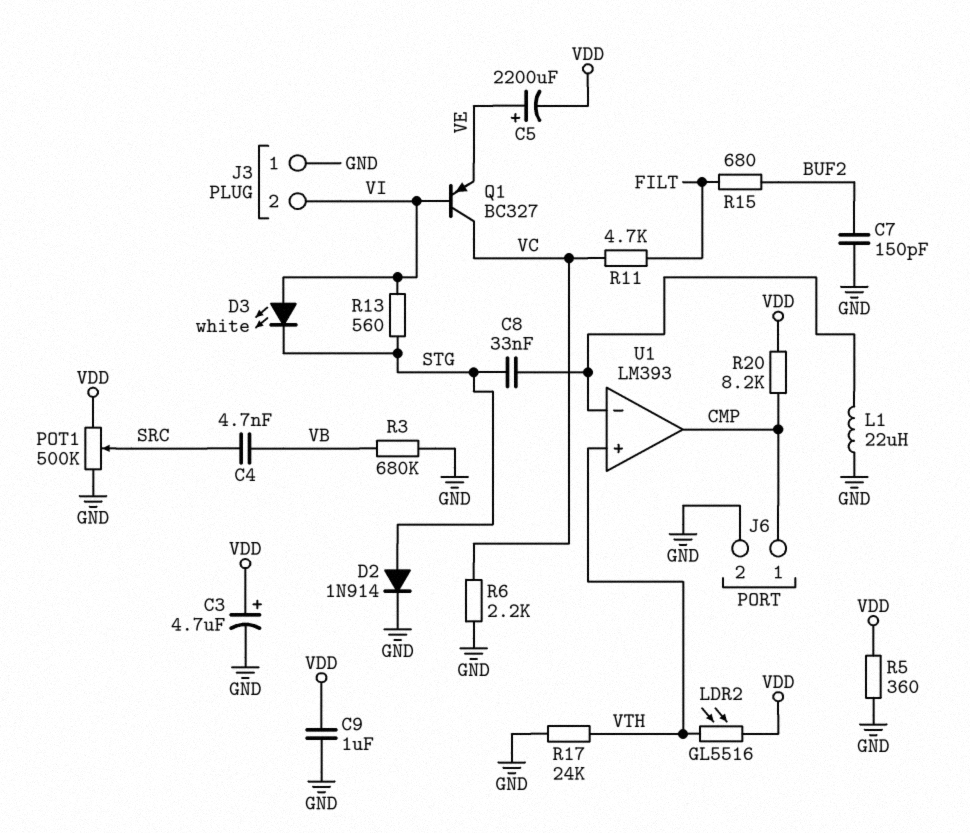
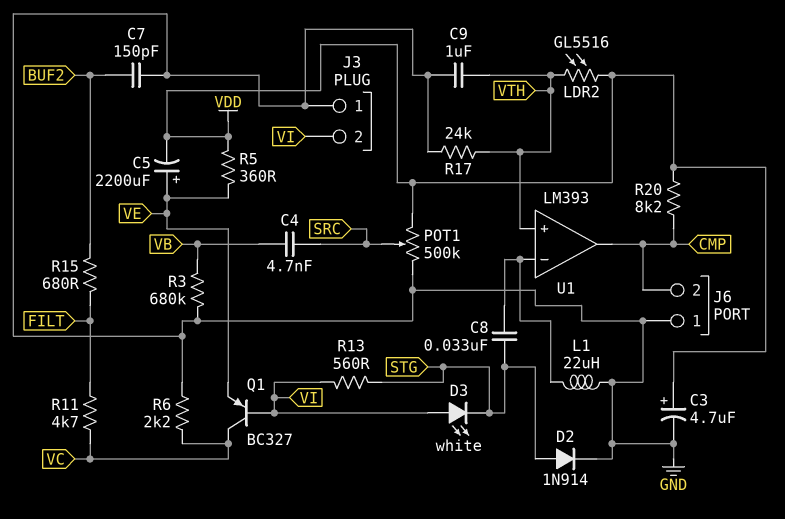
C9: 1uF (GND, VDD) -> 1uF (GND, VTH)
J6 pin 1: CMP -> GND
J6 pin 2: GND -> CMP
R5: 360 (GND, VDD) -> 360 (VDD, VE)

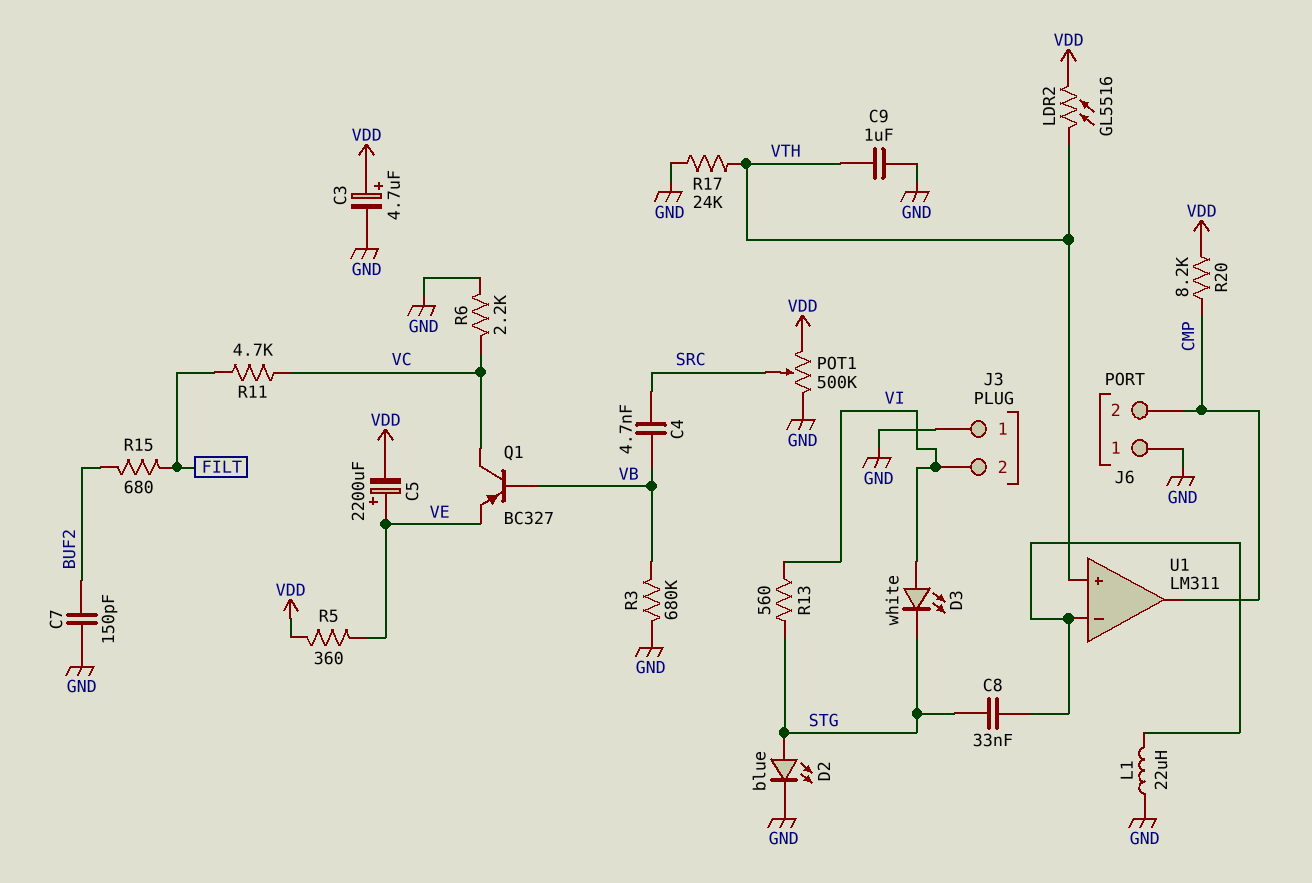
D2: diode 1N914 (A STG, K GND) -> LED blue (A STG, K GND)
Q1: PNP BC327 (B VI, C VC, E VE) -> PNP BC327 (B VB, C VC, E VE)
U1: LM393 -> LM311

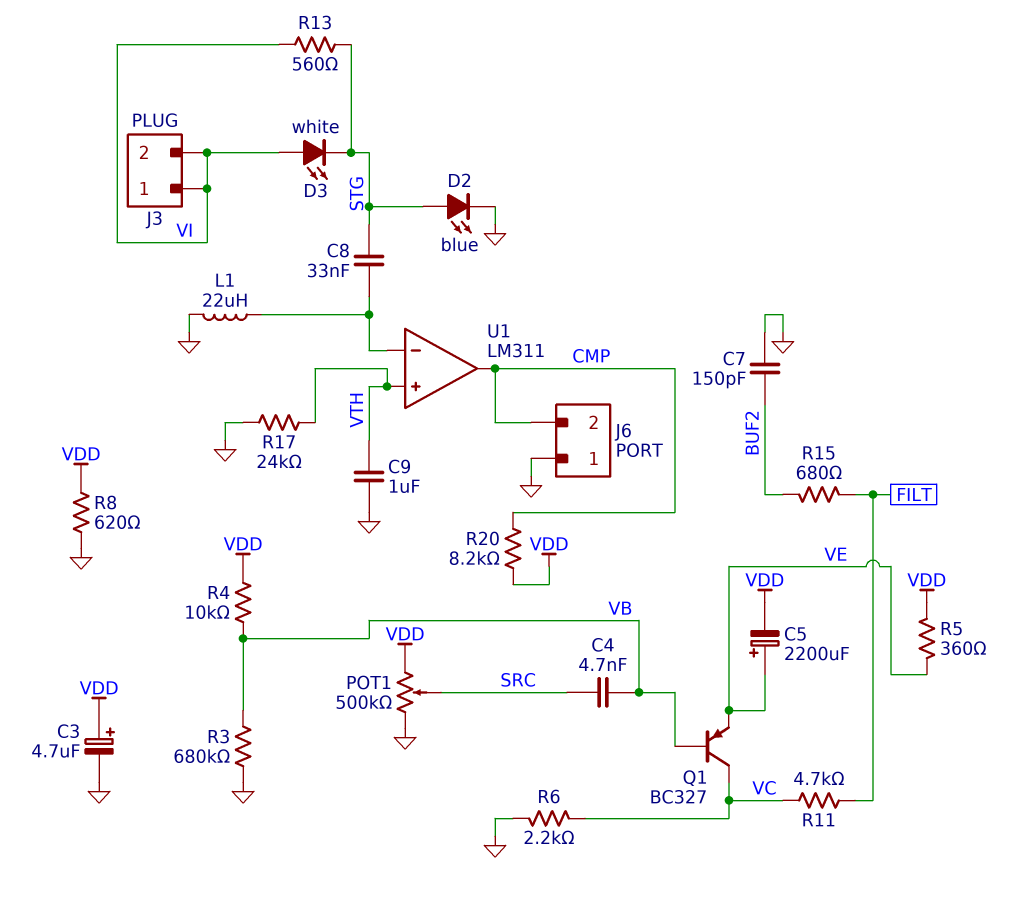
J3 pin 1: GND -> VI
LDR2: GL5516 (VDD, VTH) -> none
R4: none -> 10k (VB, VDD)
R8: none -> 620 (GND, VDD)

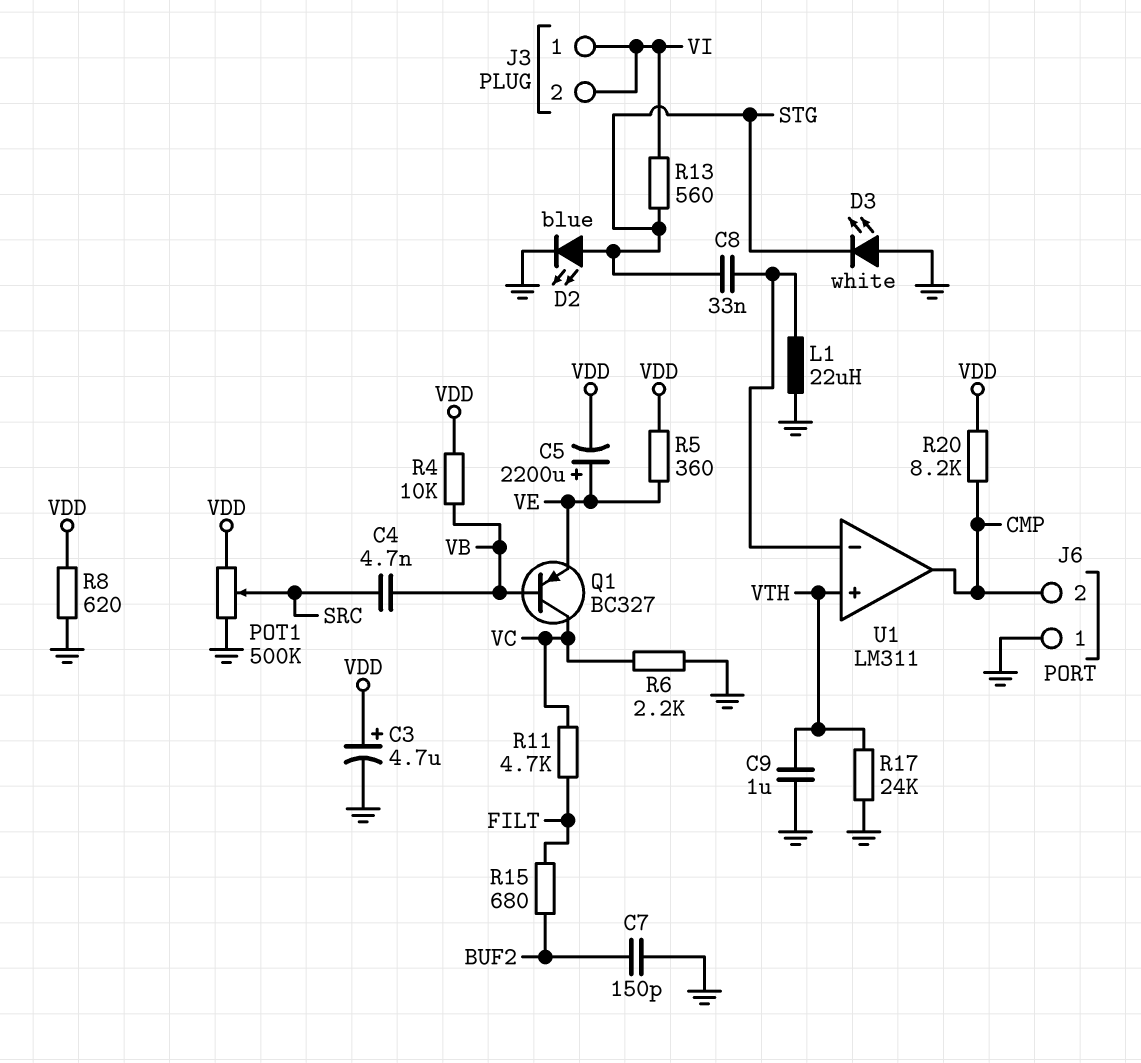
D3: LED white (A VI, K STG) -> LED white (A GND, K STG)
R3: 680k (GND, VB) -> none

